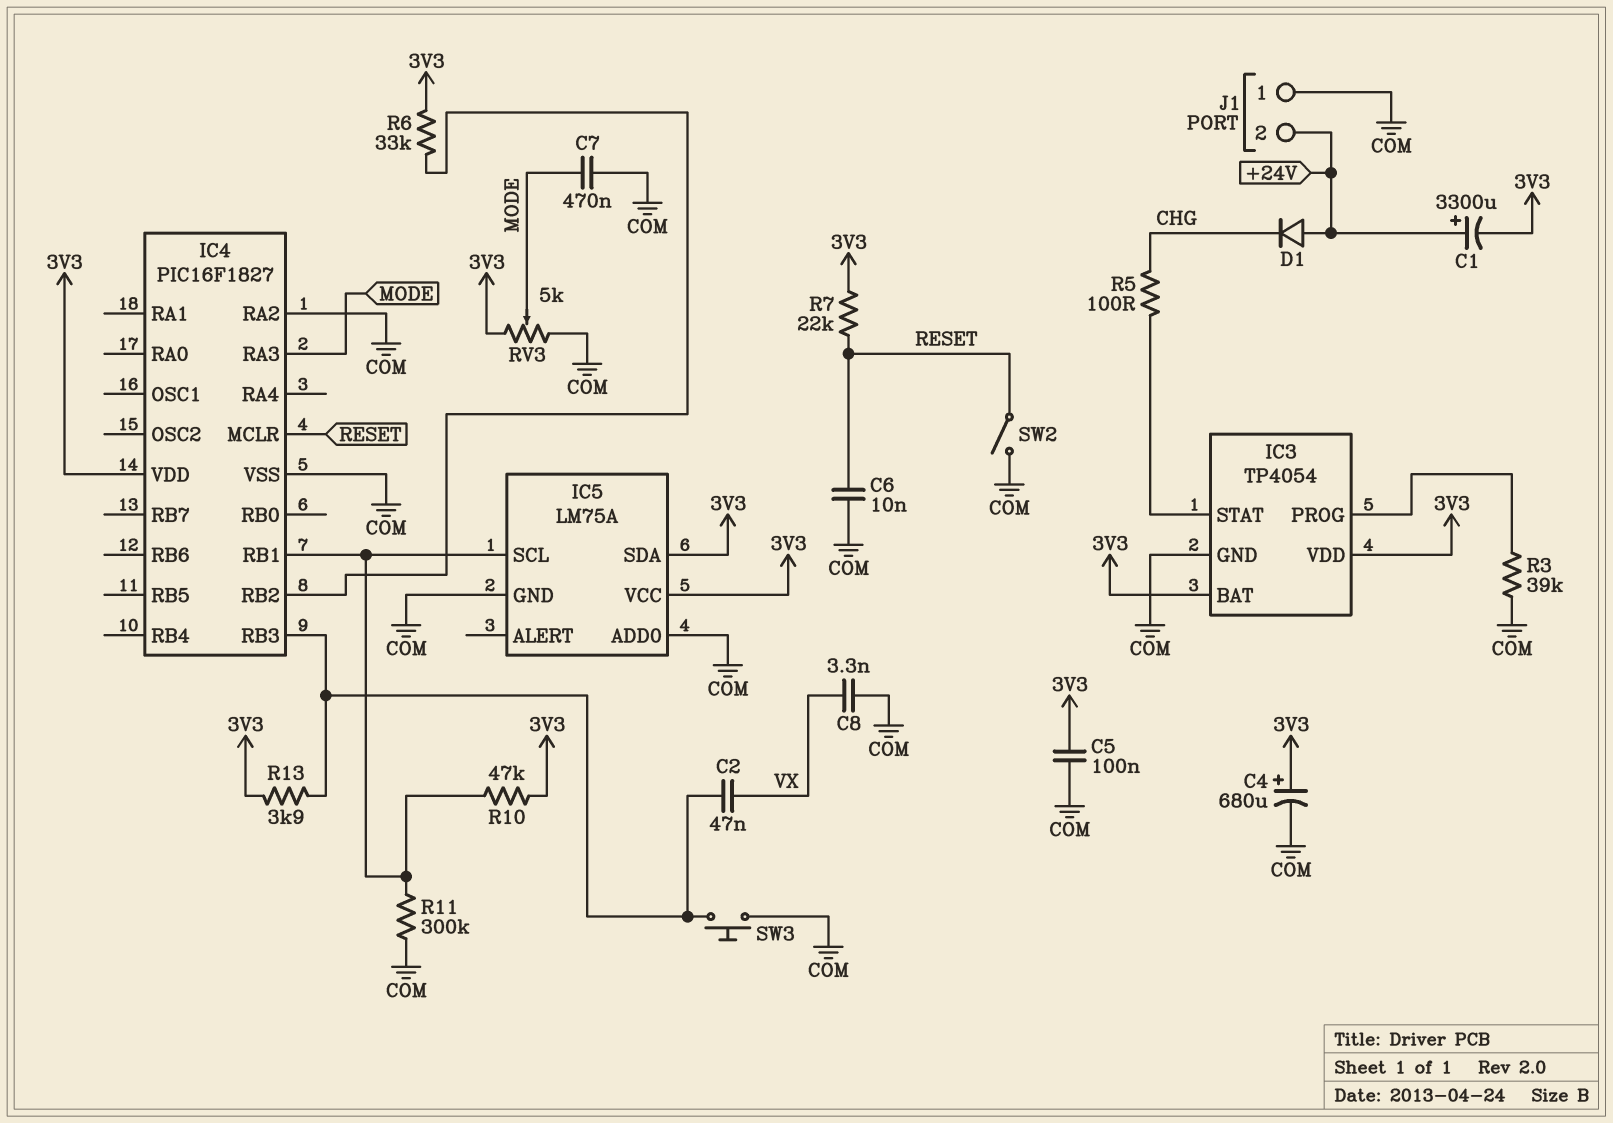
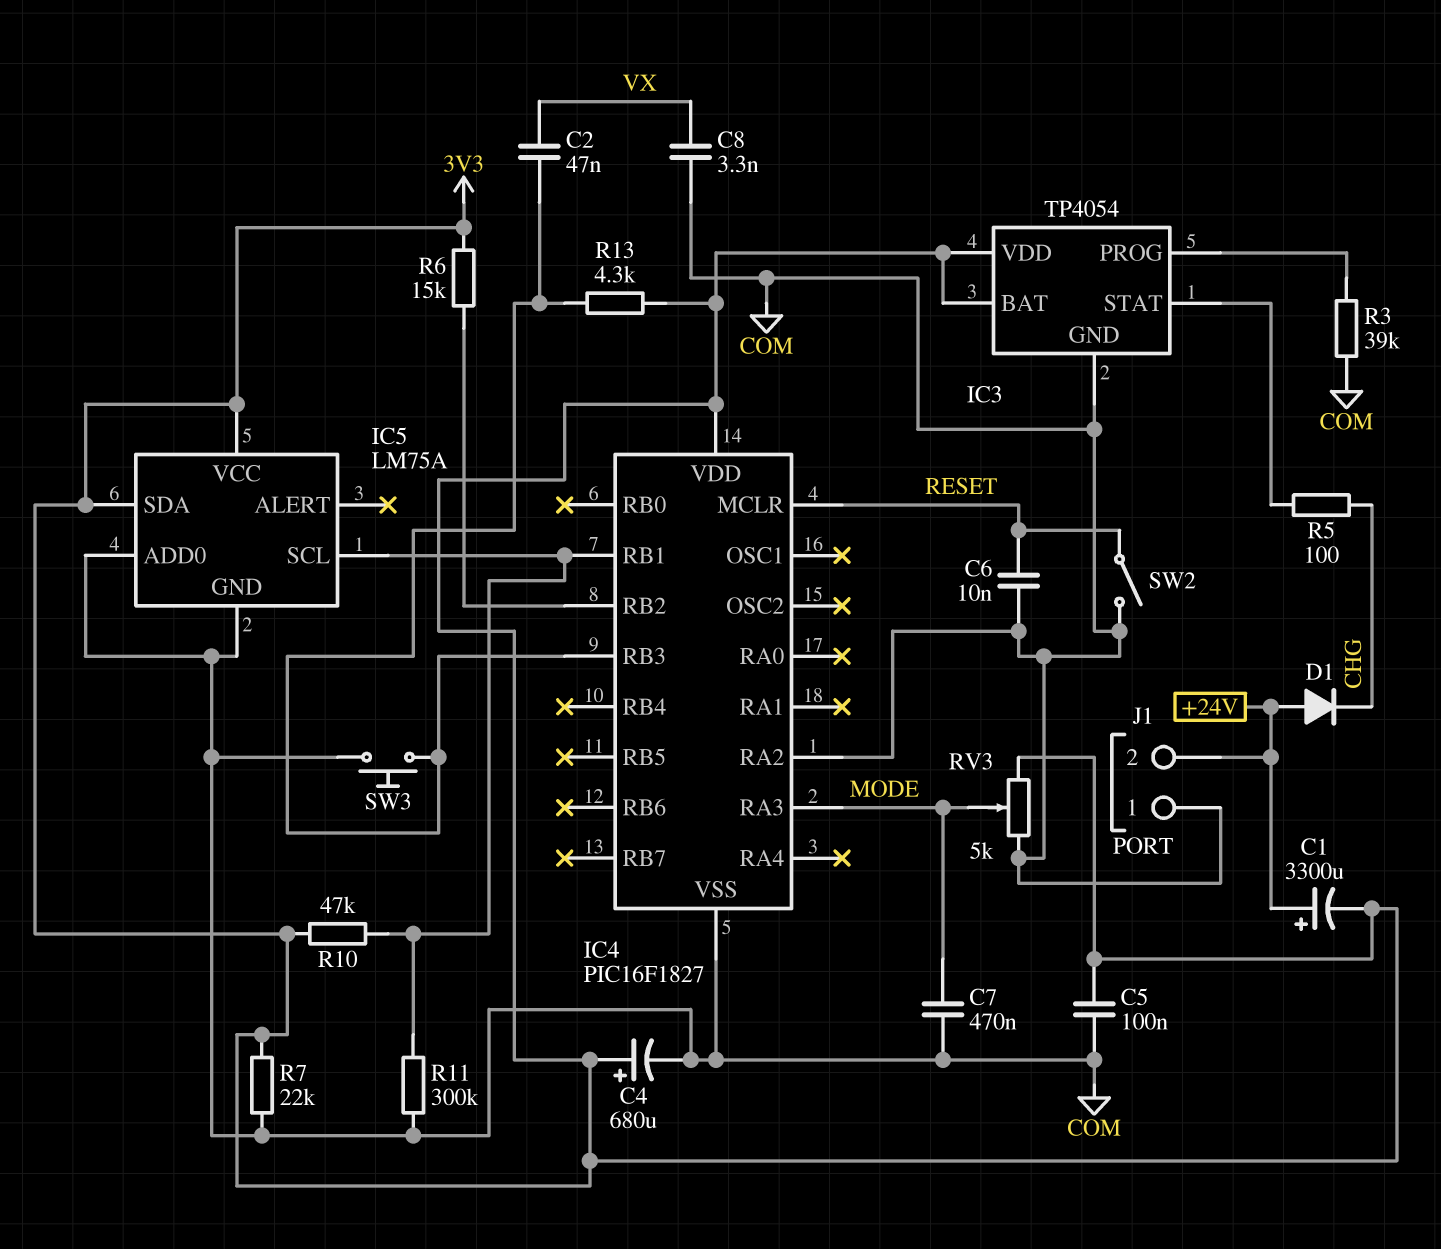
R6: 33k (3V3, IC4/RB2) -> 15k (3V3, IC4/RB2)
R7: 22k (3V3, RESET) -> 22k (3V3, COM)
R13: 3.9k (3V3, IC4/RB3) -> 4.3k (3V3, IC4/RB3)

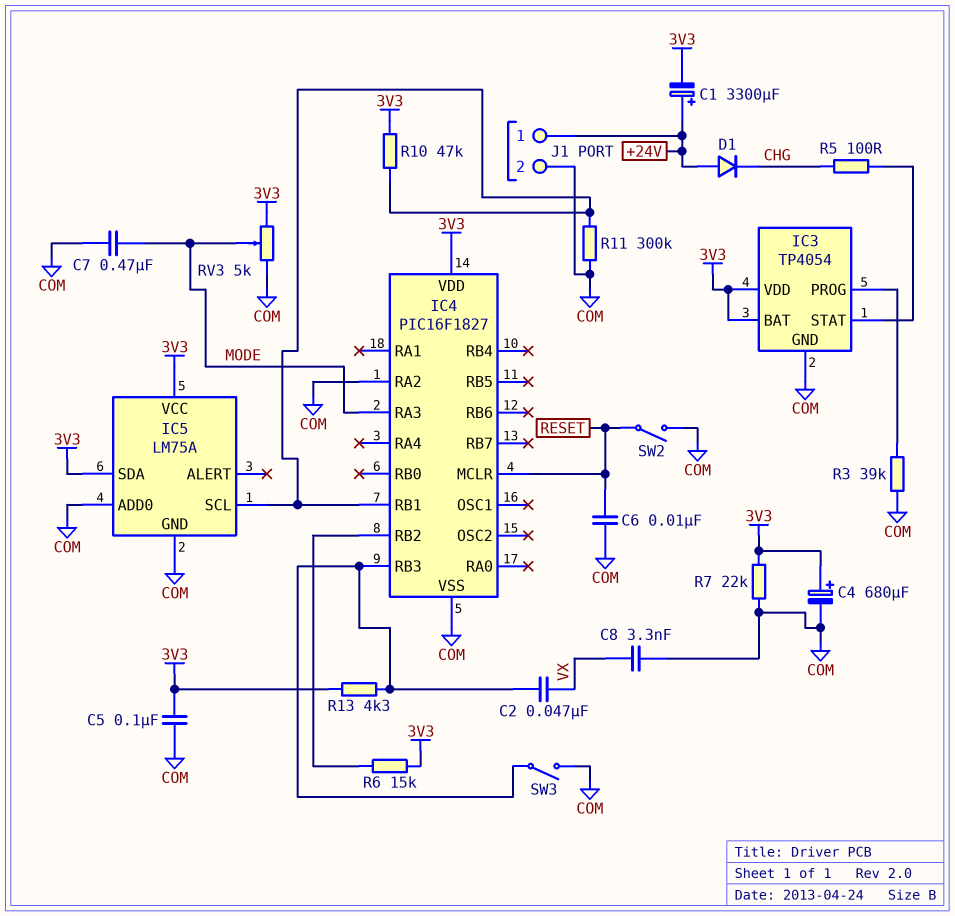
J1 pin 1: COM -> +24V
J1 pin 2: +24V -> COM
SW3: button (COM, IC4/RB3) -> switch (COM, IC4/RB3)

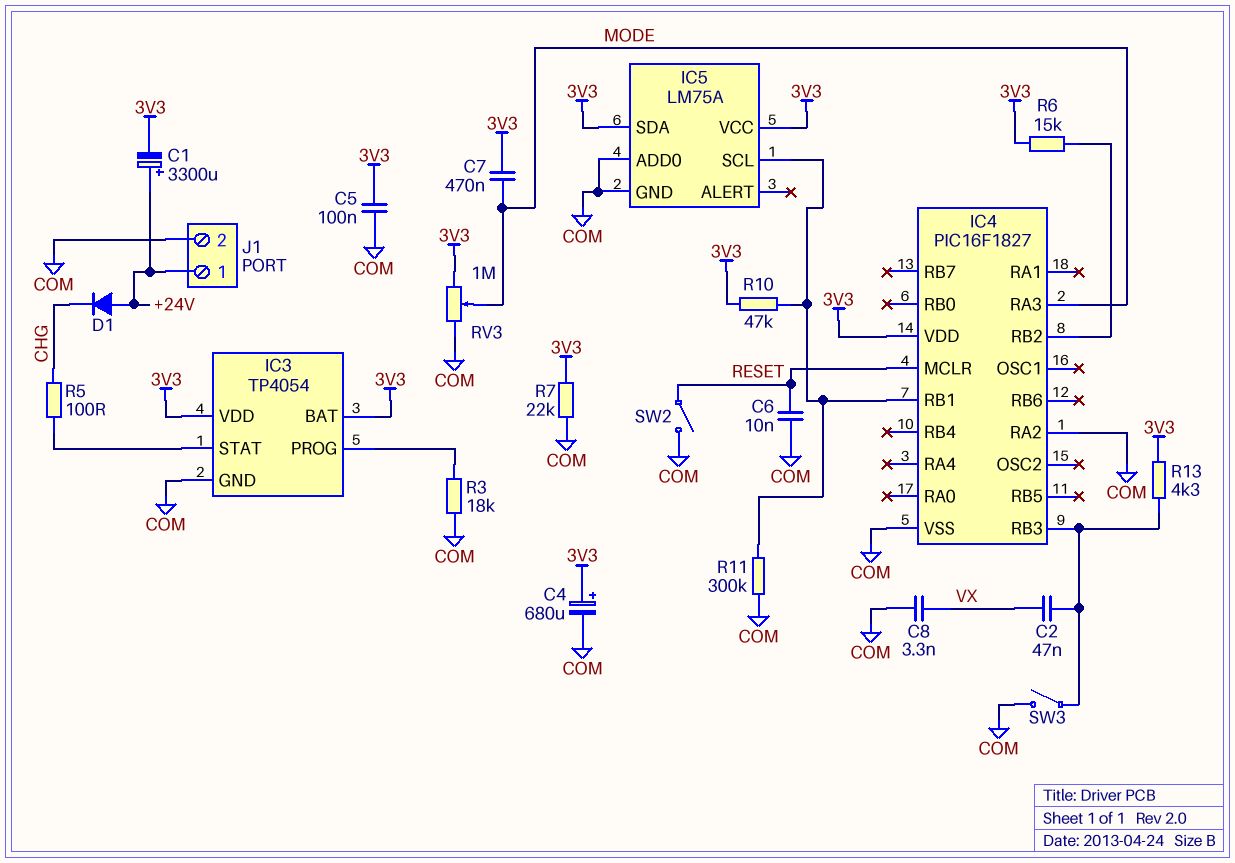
C7: 470nF (COM, MODE) -> 470nF (3V3, MODE)
R3: 39k (COM, IC3/PROG) -> 18k (COM, IC3/PROG)
RV3: 5k (3V3, COM, wiper MODE) -> 1M (3V3, COM, wiper MODE)

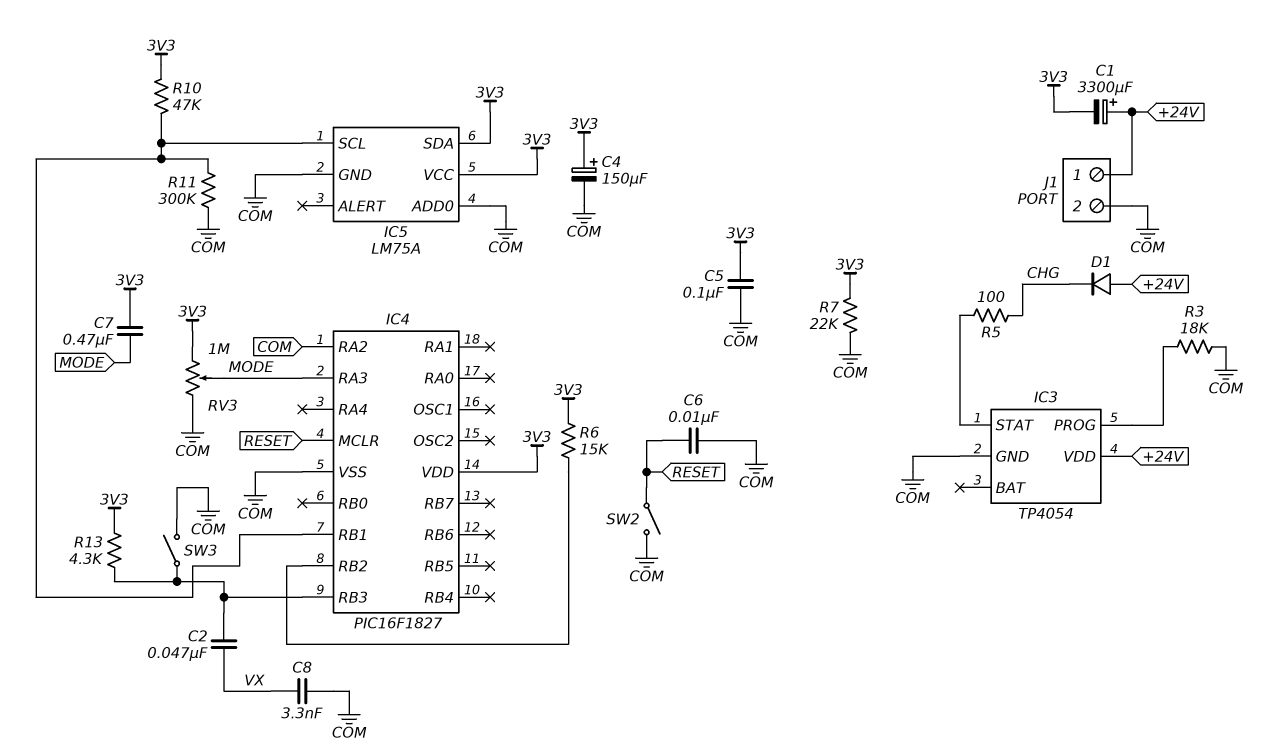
C4: 680uF (plus 3V3, minus COM) -> 150uF (plus 3V3, minus COM)
IC3 pin BAT: 3V3 -> none
IC3 pin VDD: 3V3 -> +24V

